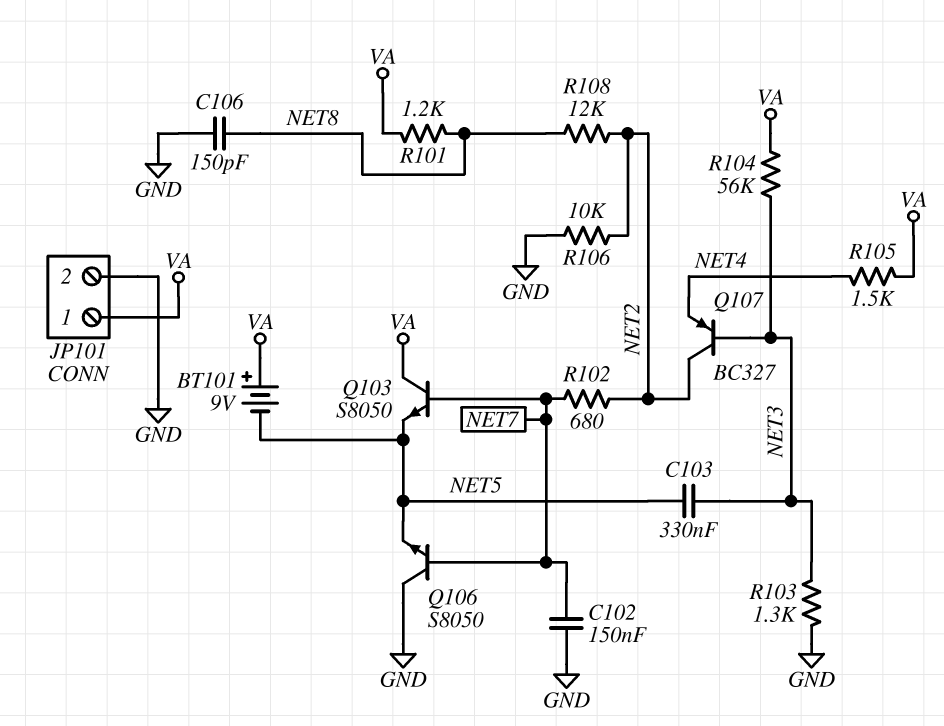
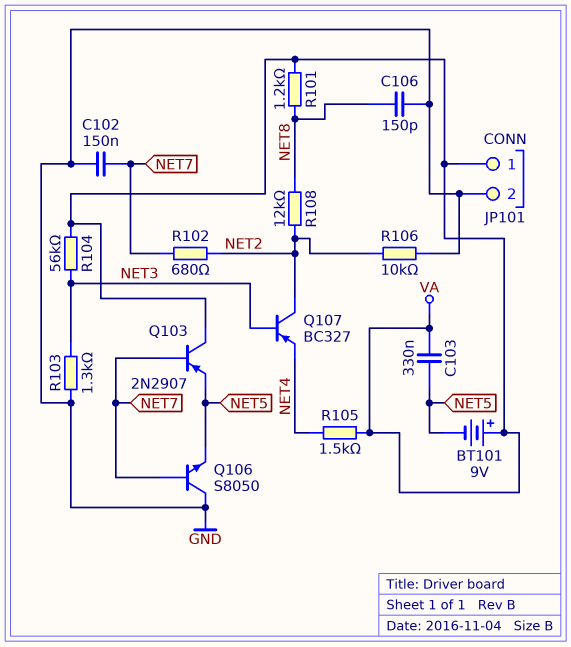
C103: 330nF (NET3, NET5) -> 330nF (NET5, VA)
Q103: NPN S8050 (B NET7, C VA, E NET5) -> PNP 2N2907 (B NET7, C VA, E NET5)

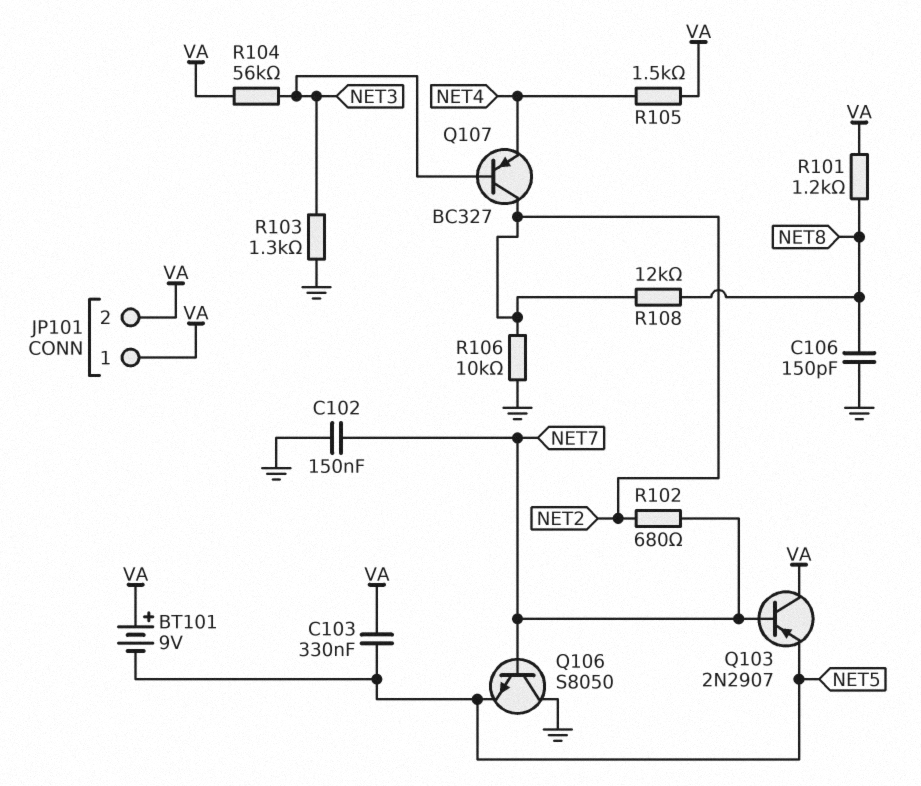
JP101 pin 2: GND -> VA

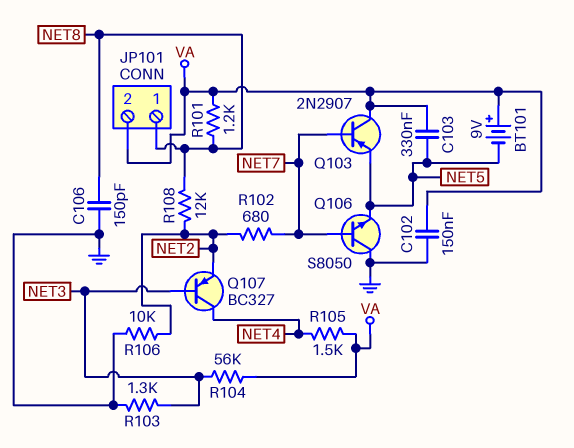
C102: 150nF (GND, NET7) -> 150nF (GND, VA)
JP101 pin 1: VA -> NET8
Q107: PNP BC327 (B NET3, C NET2, E NET4) -> PNP BC327 (B NET3, C NET4, E NET2)

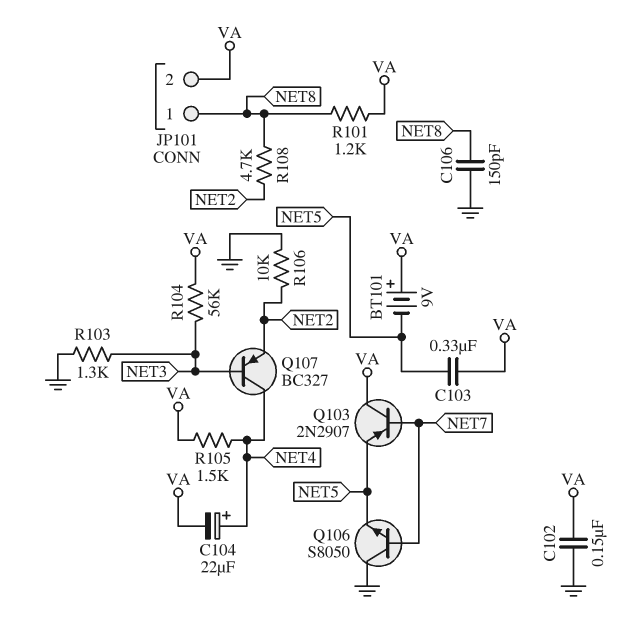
C104: none -> 22uF (plus NET4, minus VA)
R102: 680 (NET2, NET7) -> none
R108: 12k (NET2, NET8) -> 4.7k (NET2, NET8)

